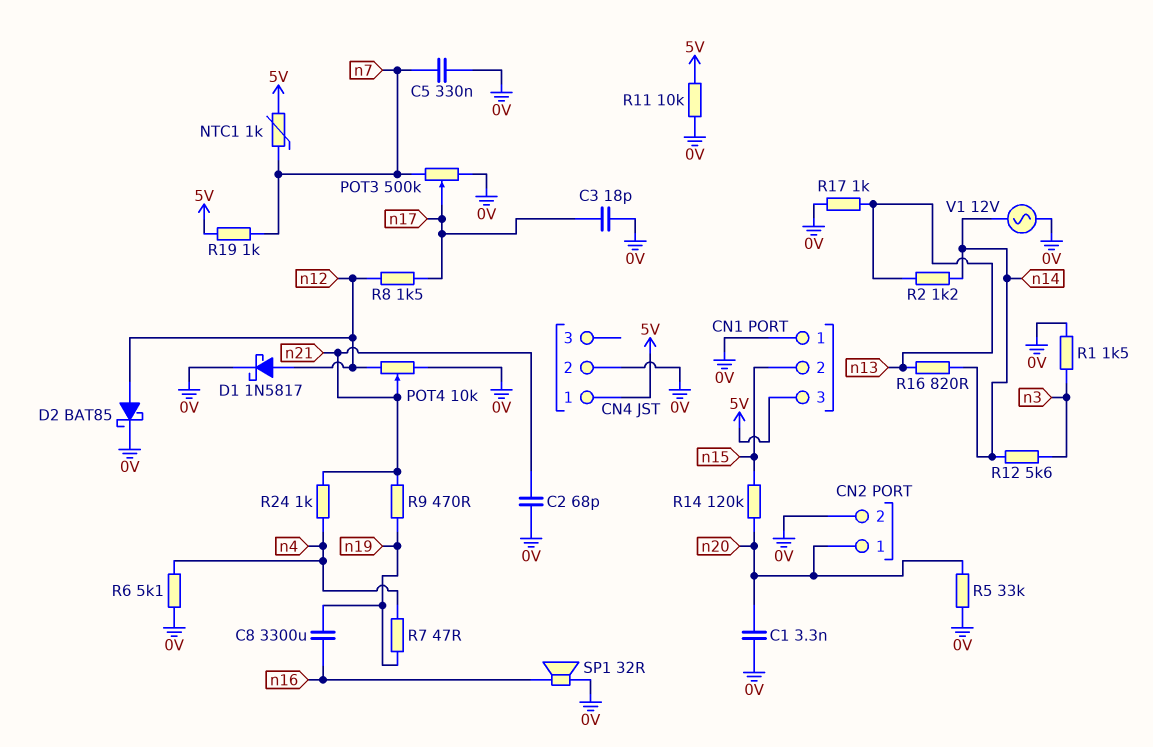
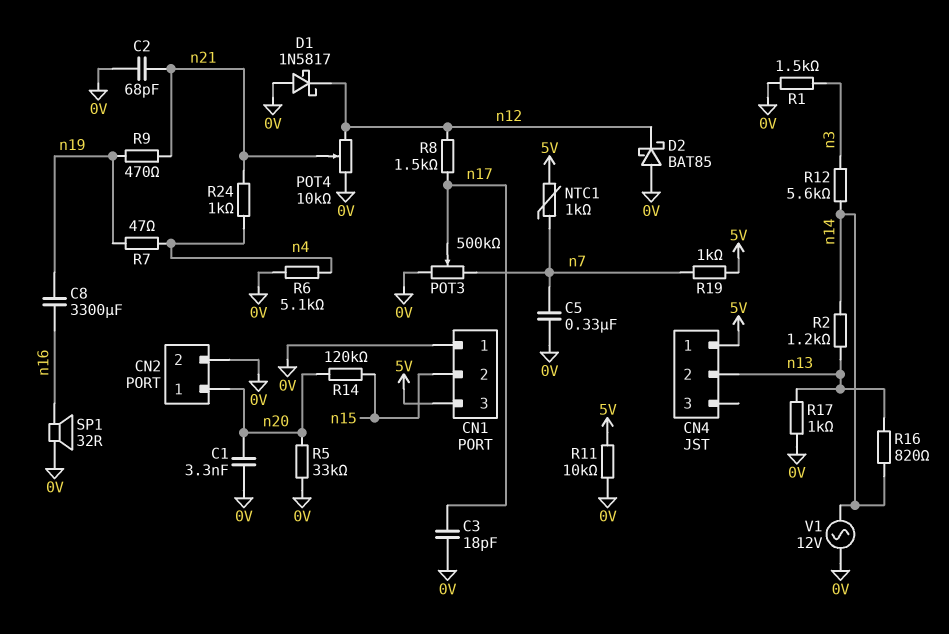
CN4 pin 2: 0V -> n13
D1: schottky 1N5817 (A n12, K 0V) -> schottky 1N5817 (A 0V, K n12)
D2: schottky BAT85 (A n12, K 0V) -> schottky BAT85 (A 0V, K n12)

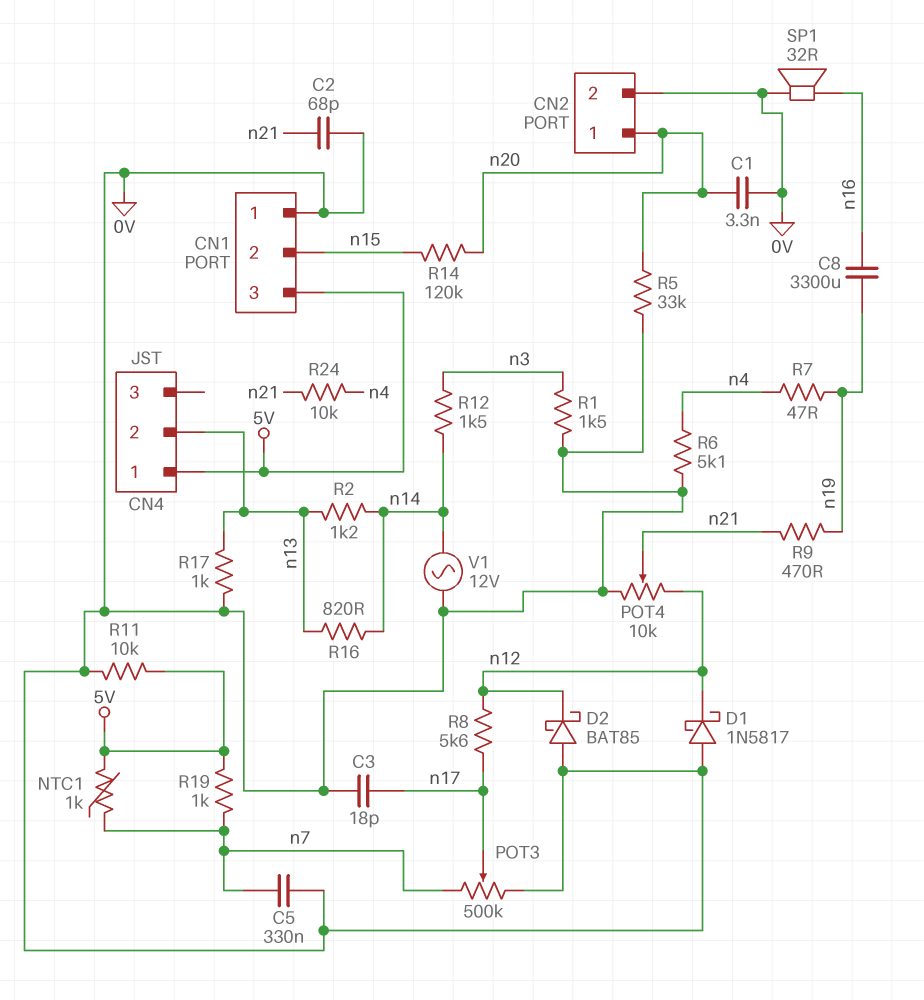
R8: 1.5k (n12, n17) -> 5.6k (n12, n17)
R12: 5.6k (n3, n14) -> 1.5k (n3, n14)
R24: 1k (n4, n21) -> 10k (n4, n21)

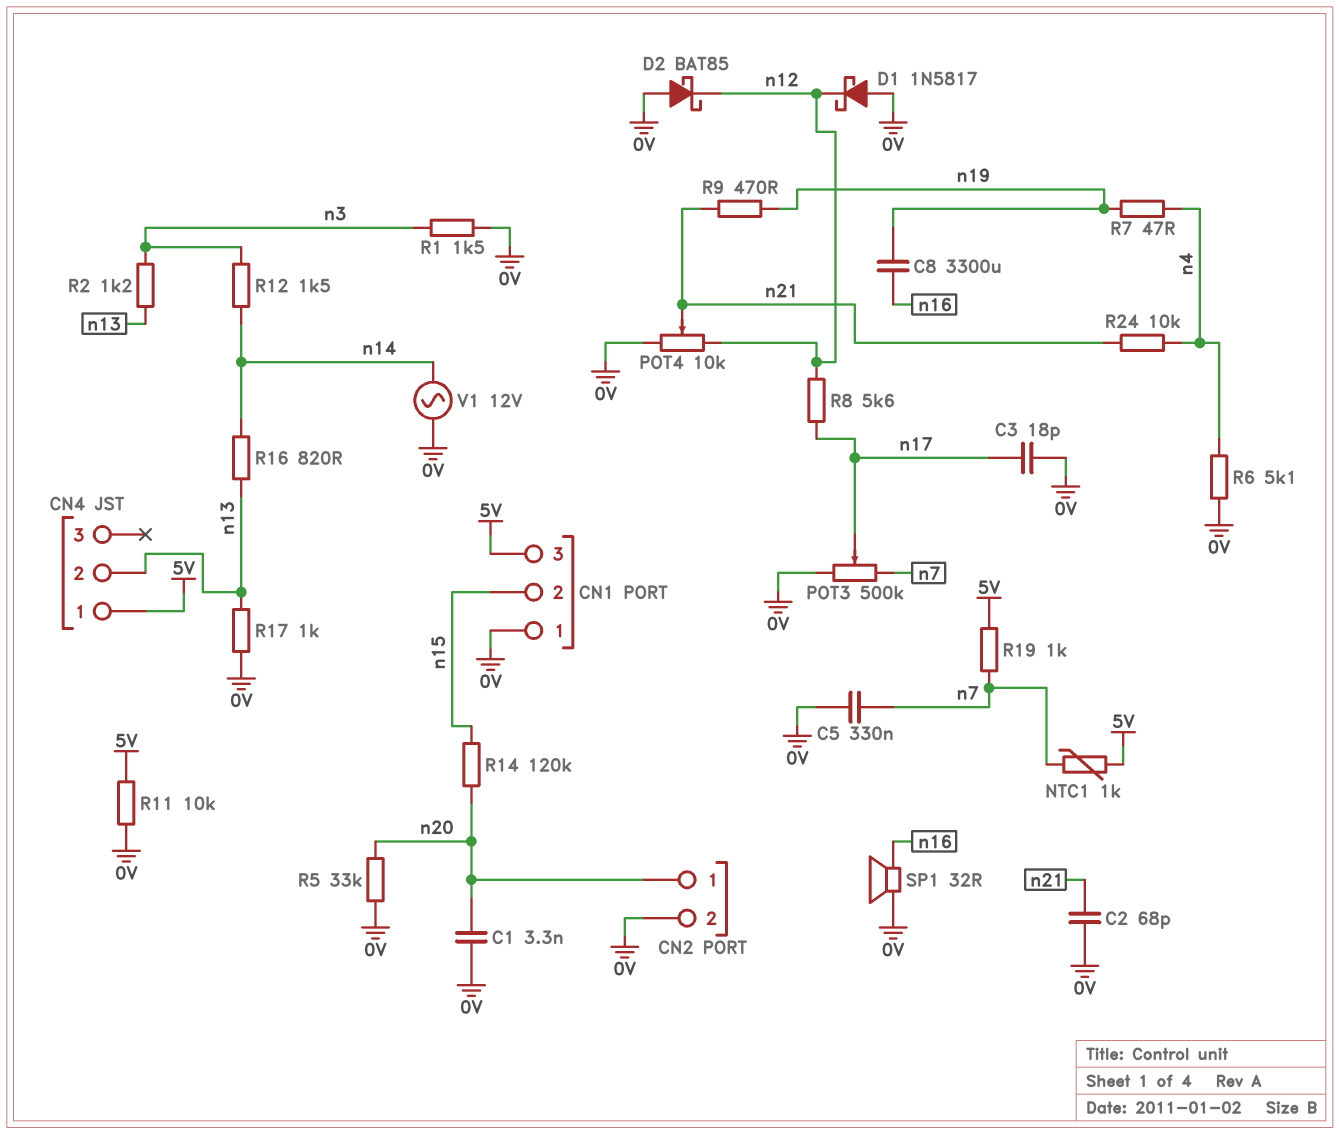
R2: 1.2k (n13, n14) -> 1.2k (n3, n13)

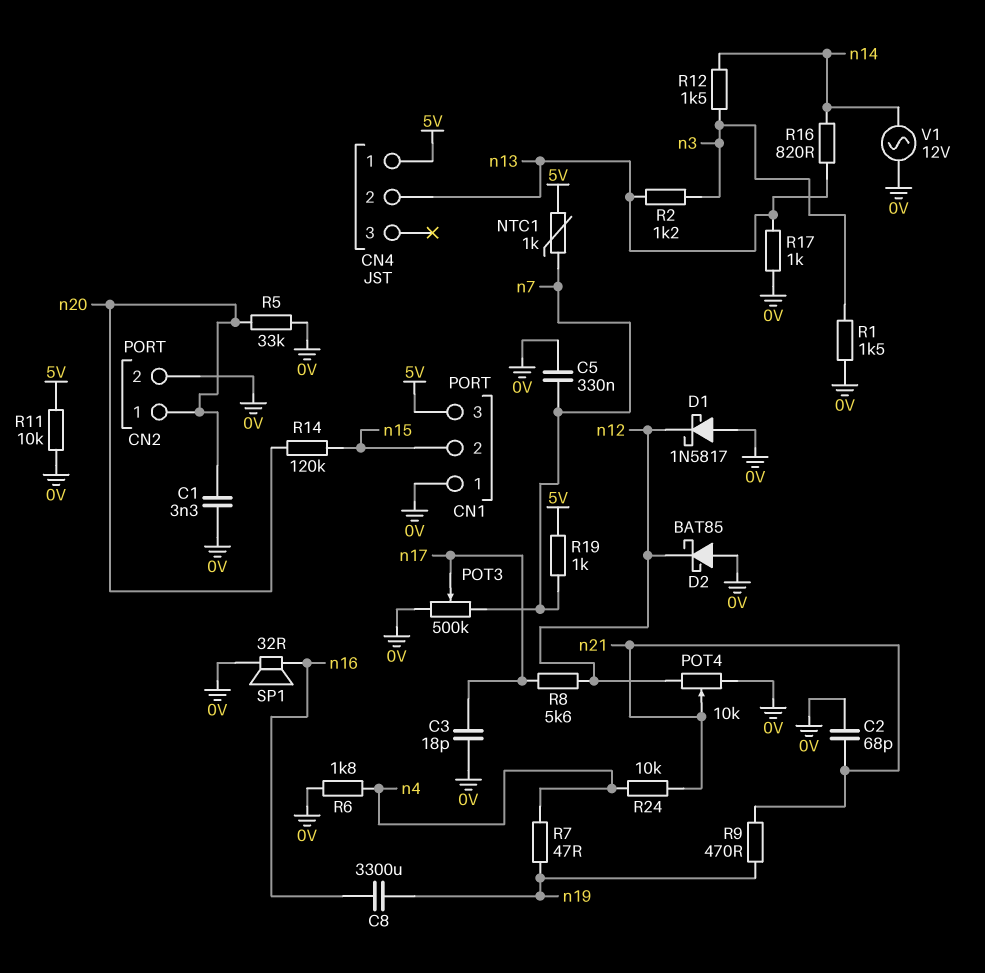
R6: 5.1k (0V, n4) -> 1.8k (0V, n4)

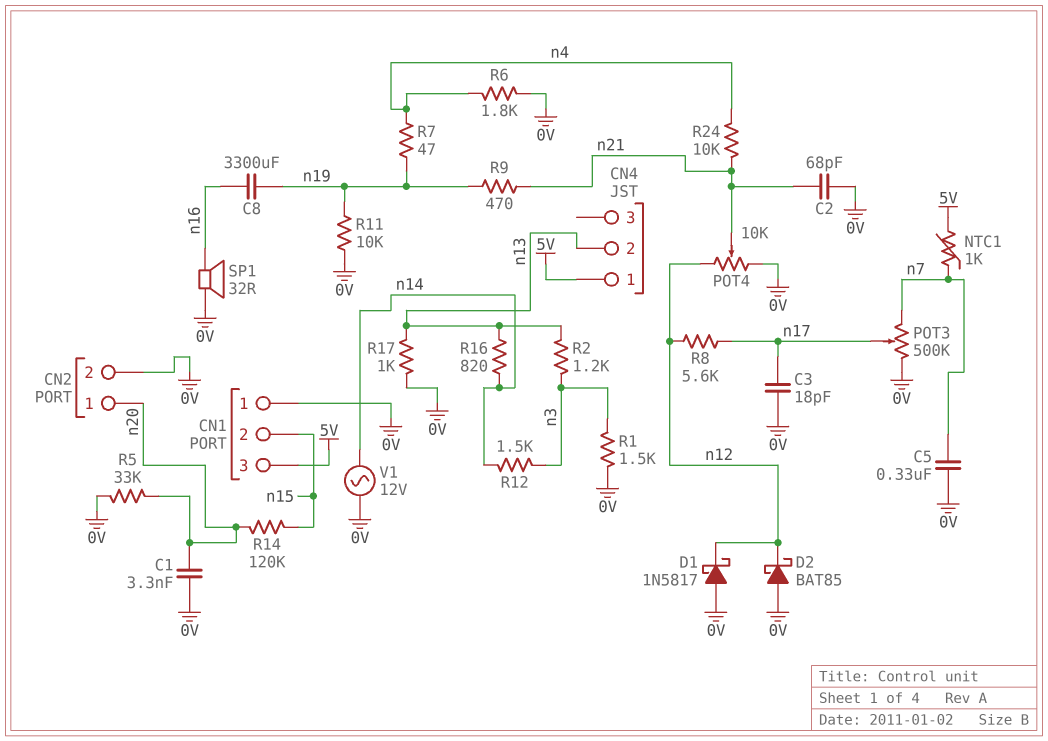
R11: 10k (0V, 5V) -> 10k (0V, n19)
R19: 1k (5V, n7) -> none

